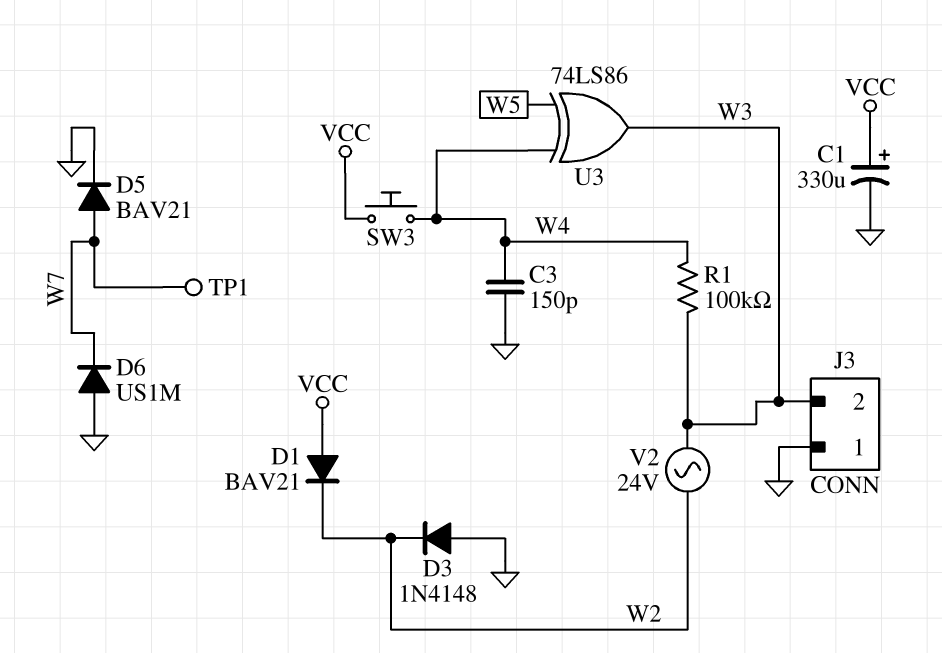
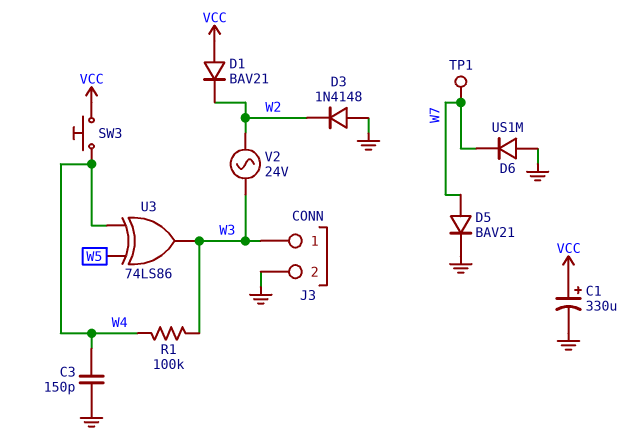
J3 pin 1: GND -> W3
J3 pin 2: W3 -> GND

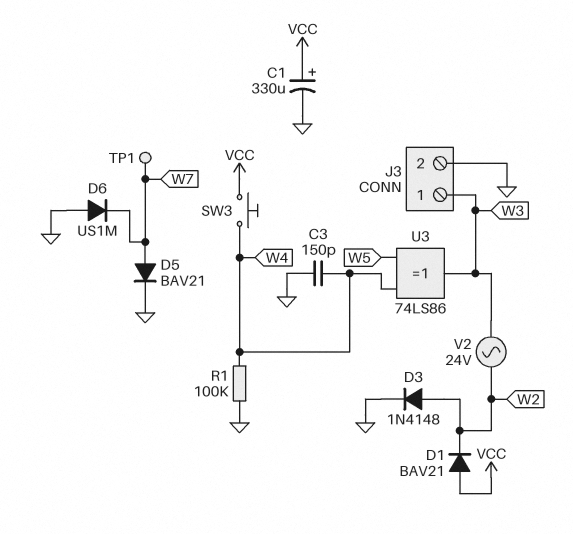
D3: diode 1N4148 (A GND, K W2) -> diode 1N4148 (A W2, K GND)
R1: 100k (W3, W4) -> 100k (GND, W4)

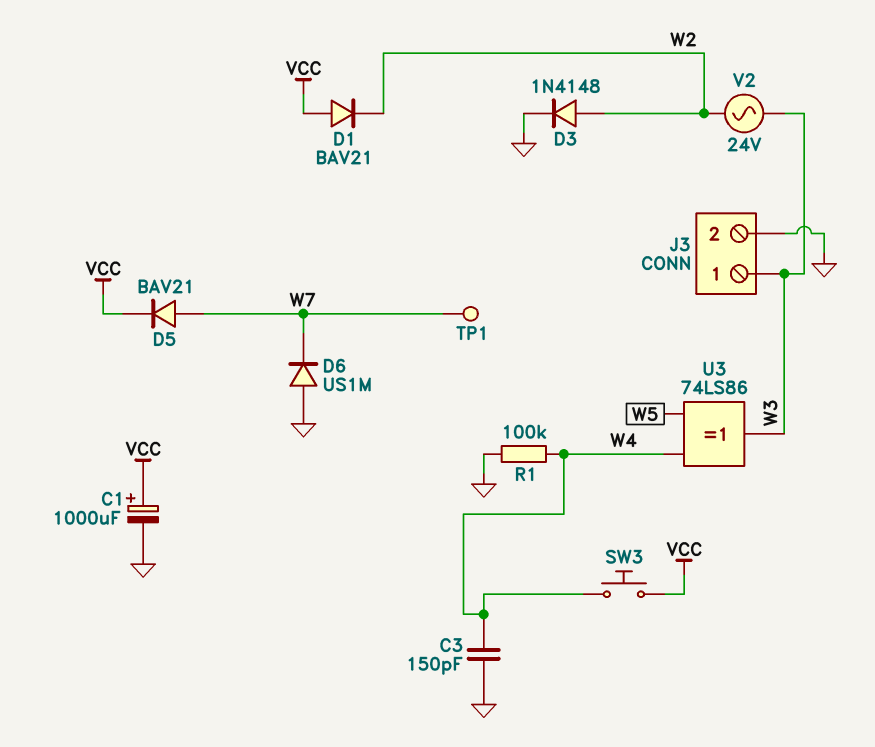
C1: 330uF (plus VCC, minus GND) -> 1000uF (plus VCC, minus GND)
D5: diode BAV21 (A W7, K GND) -> diode BAV21 (A W7, K VCC)

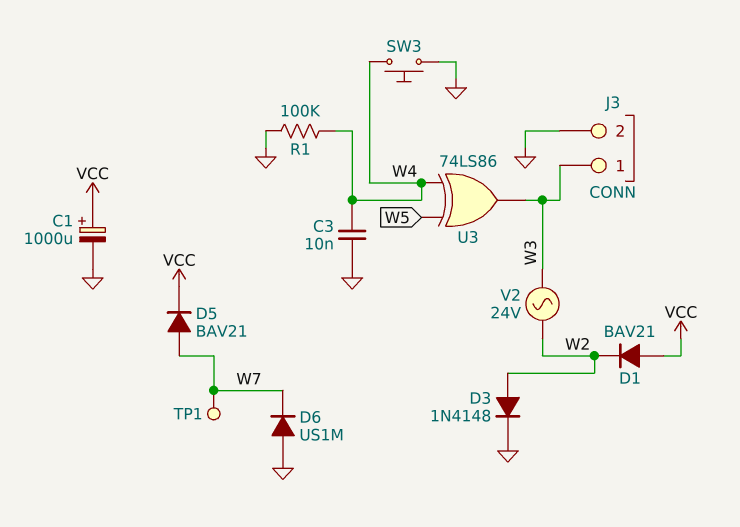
C3: 150pF (GND, W4) -> 10nF (GND, W4)
SW3: button (VCC, W4) -> button (GND, W4)

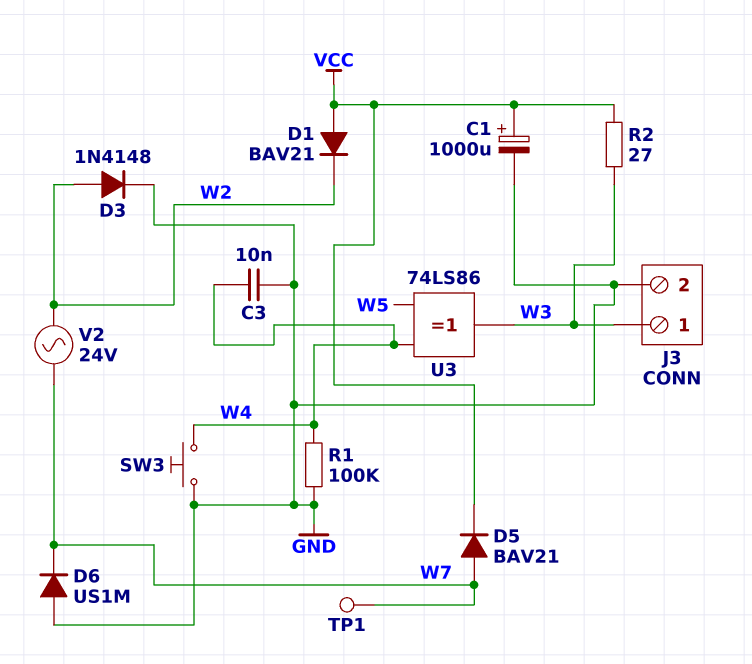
R2: none -> 27 (VCC, W3)
V2: AC 24V (W2, W3) -> AC 24V (W2, W7)

